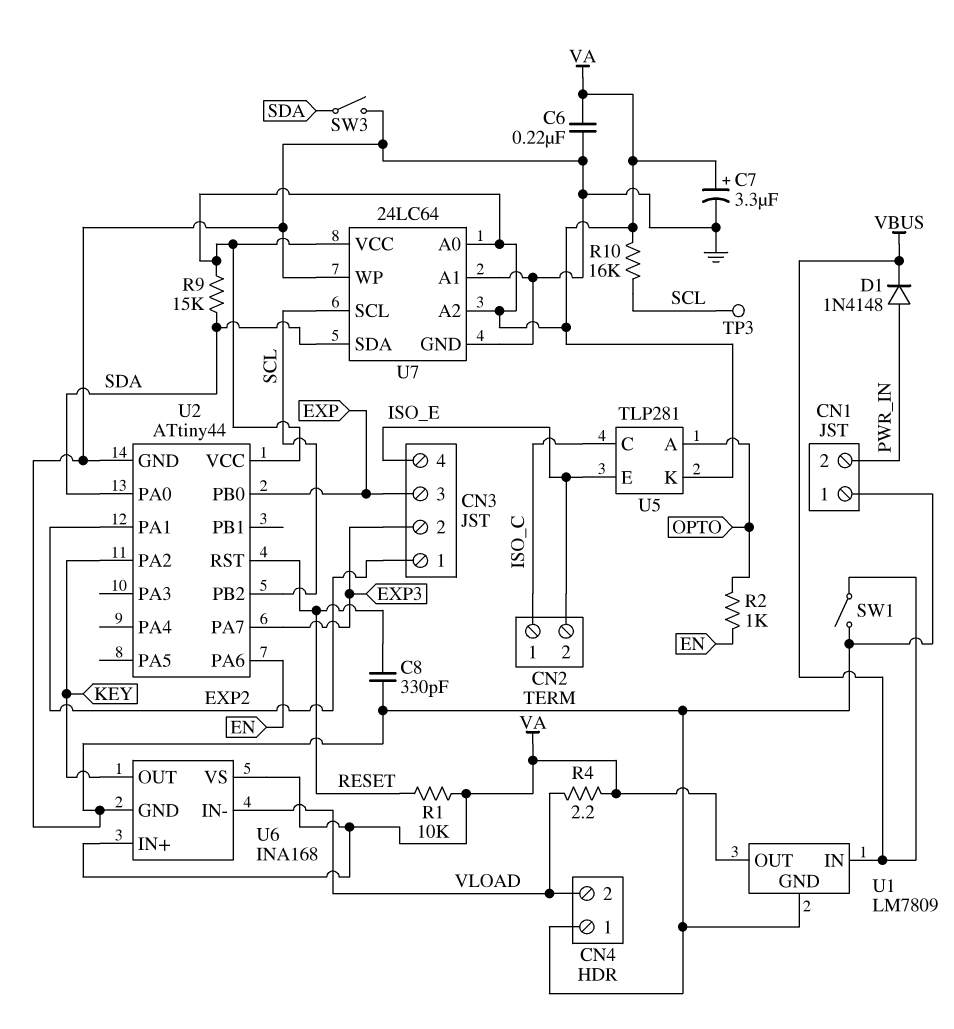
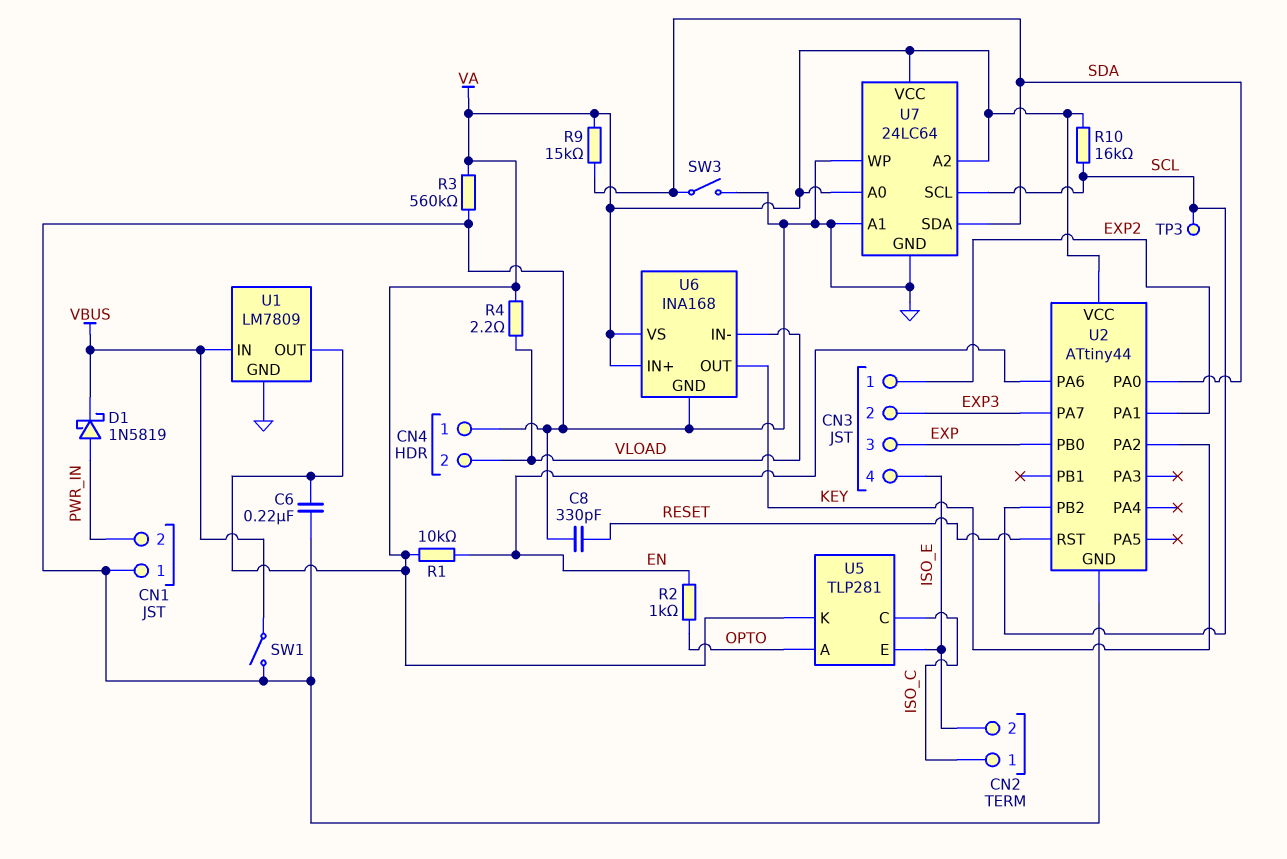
C7: 3.3uF (plus VA, minus GND) -> none
D1: diode 1N4148 (A PWR_IN, K VBUS) -> schottky 1N5819 (A PWR_IN, K VBUS)
R1: 10k (RESET, VA) -> 10k (EN, VA)
R3: none -> 560k (GND, VA)

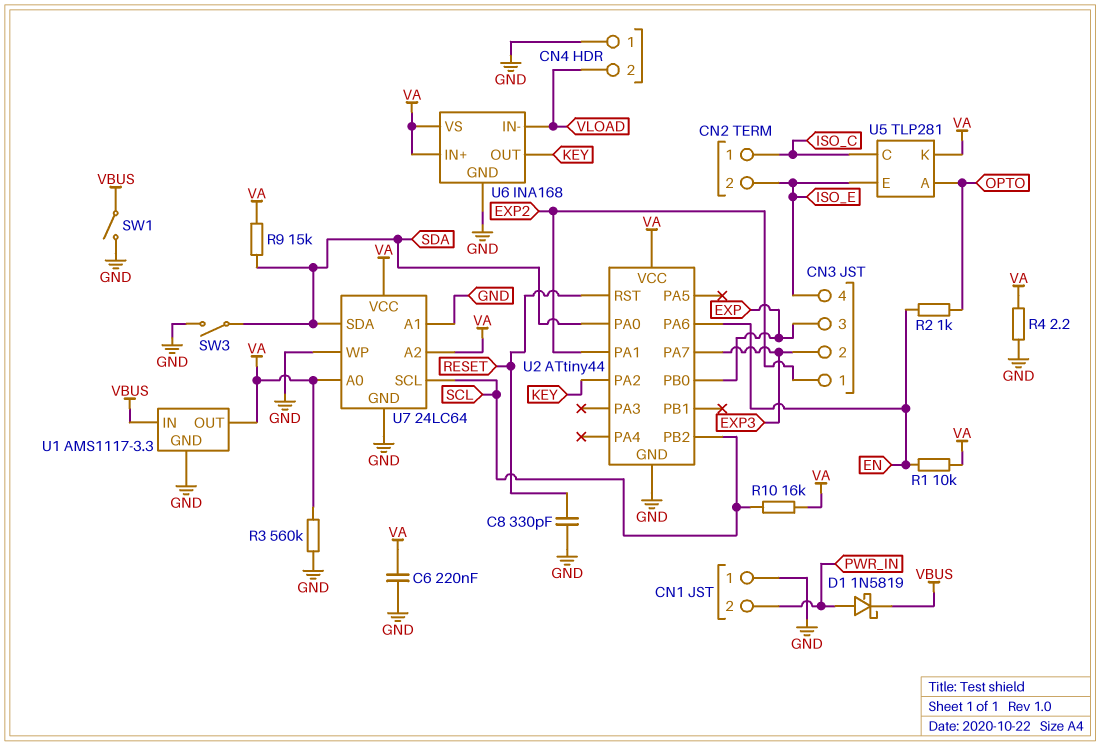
R4: 2.2 (VA, VLOAD) -> 2.2 (GND, VA)
TP3: test point (SCL) -> none
U1: LM7809 -> AMS1117-3.3

